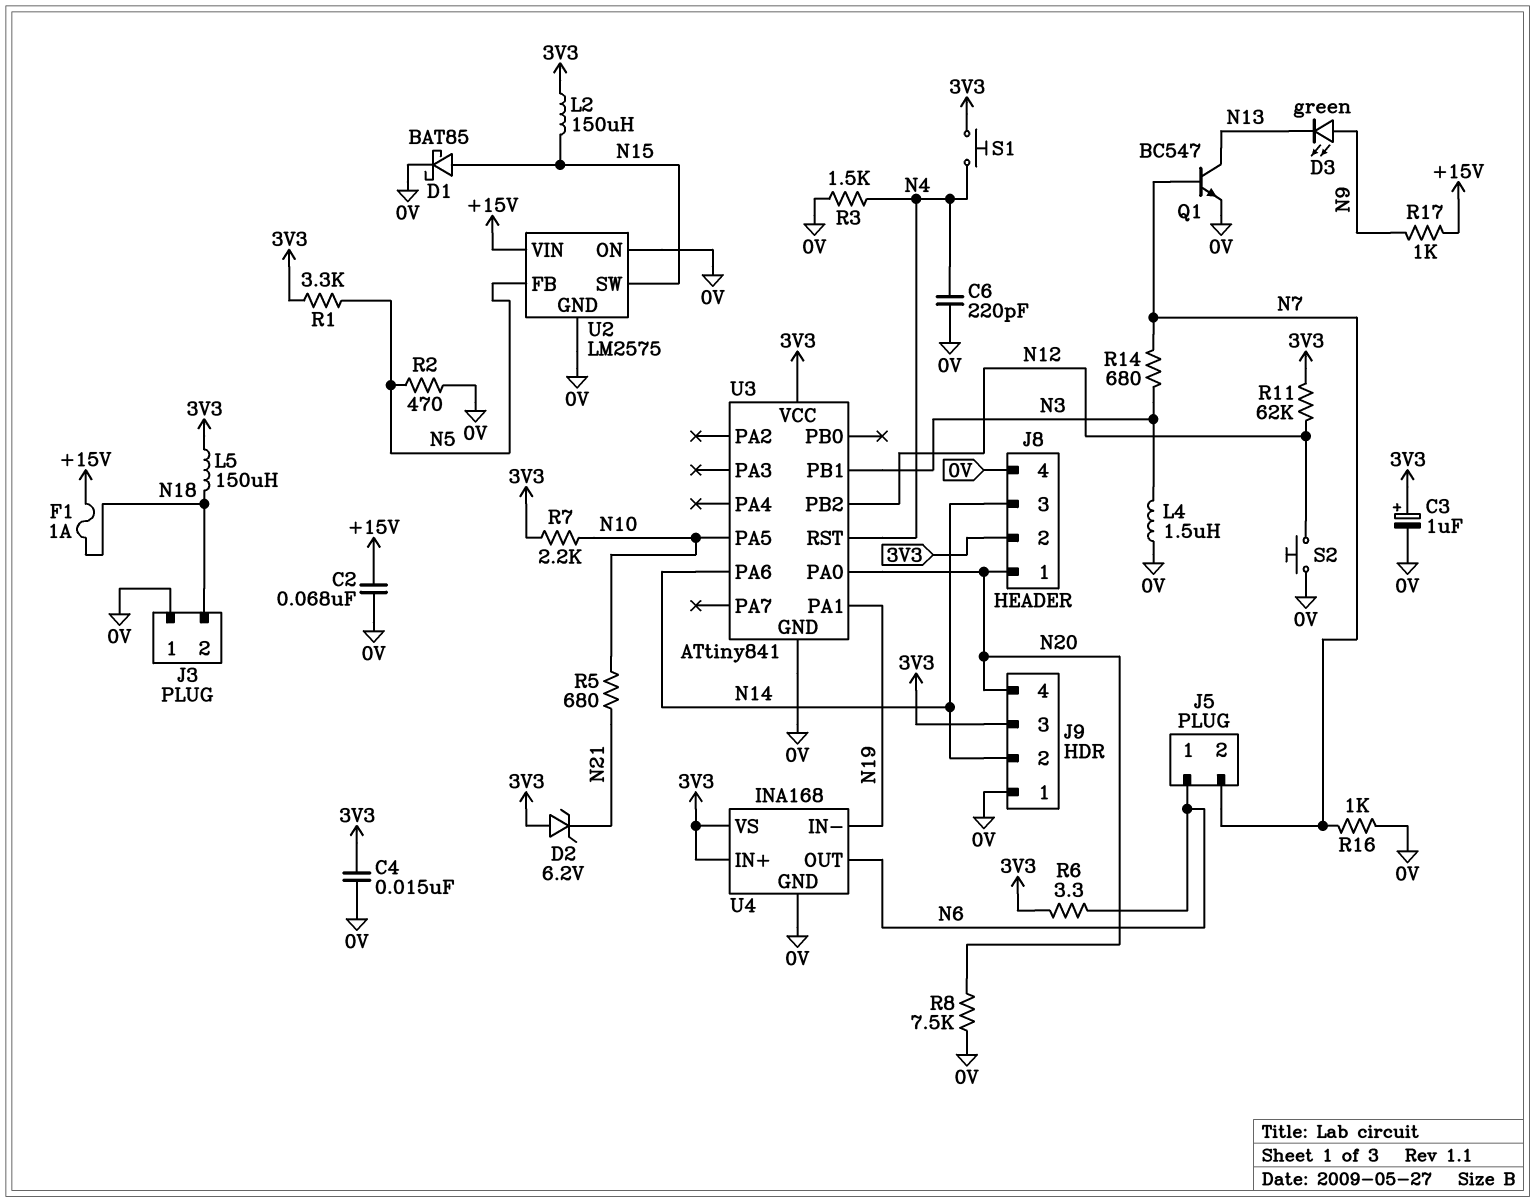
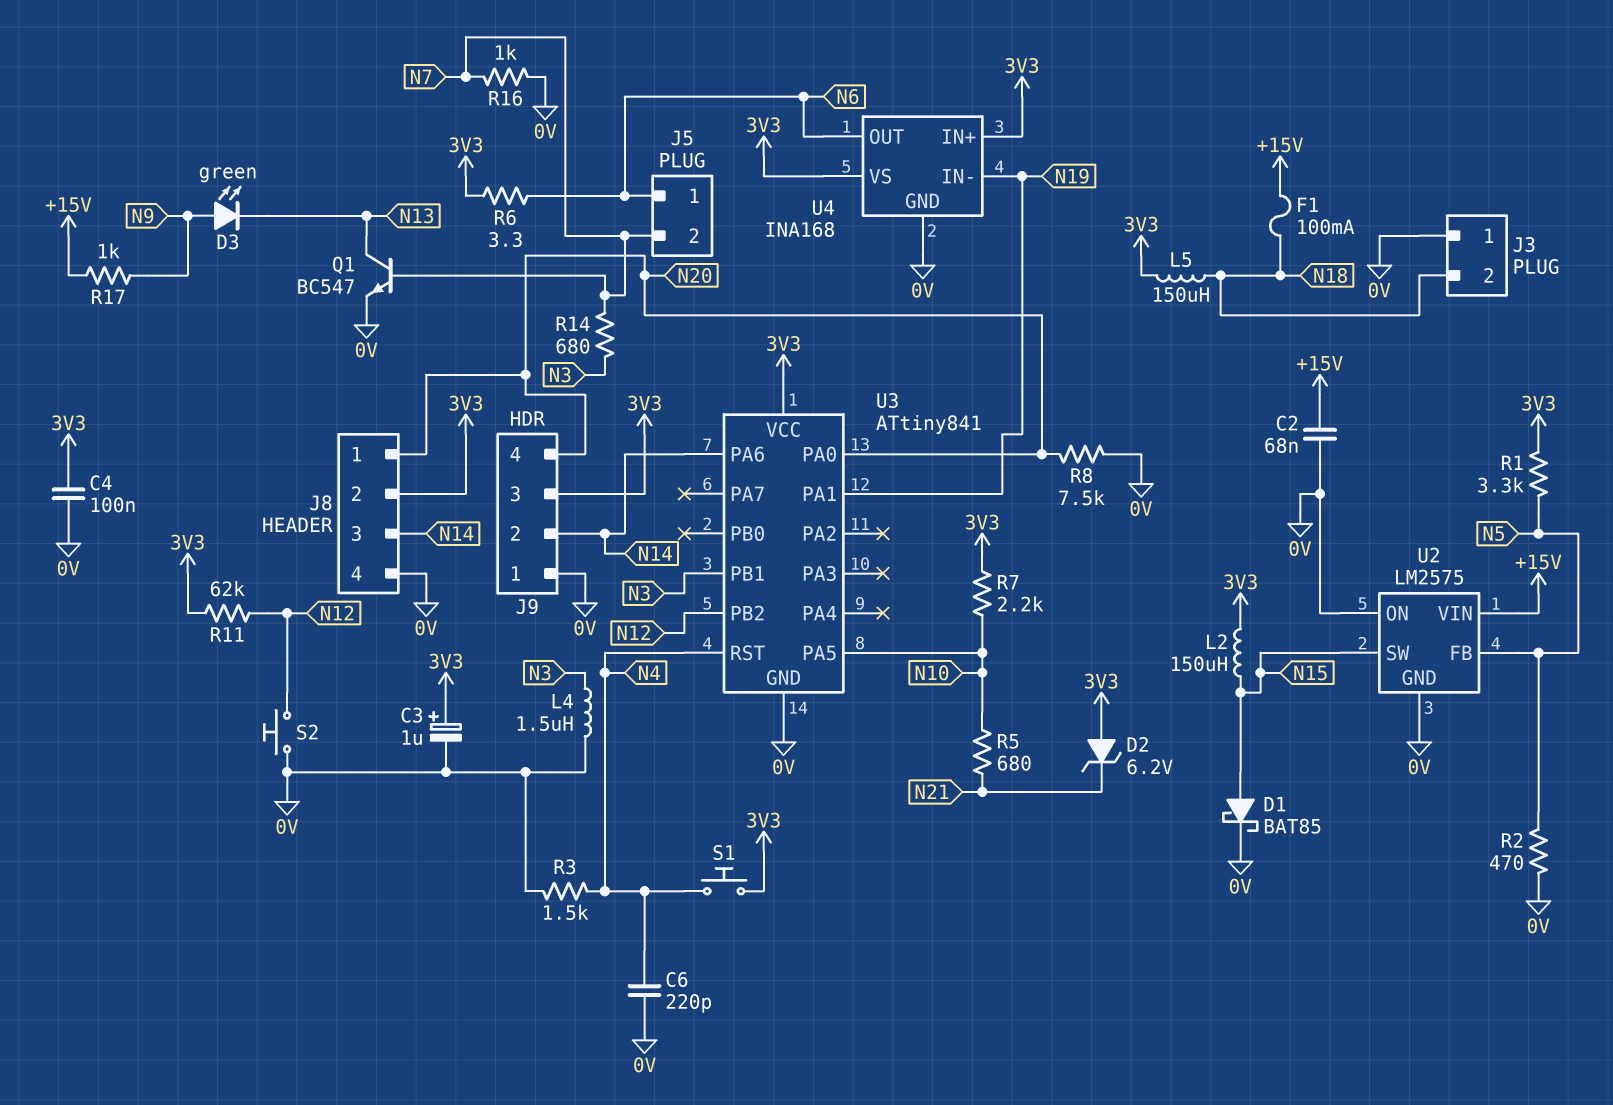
C4: 15nF (0V, 3V3) -> 100nF (0V, 3V3)
F1: 1A (+15V, N18) -> 100mA (+15V, N18)

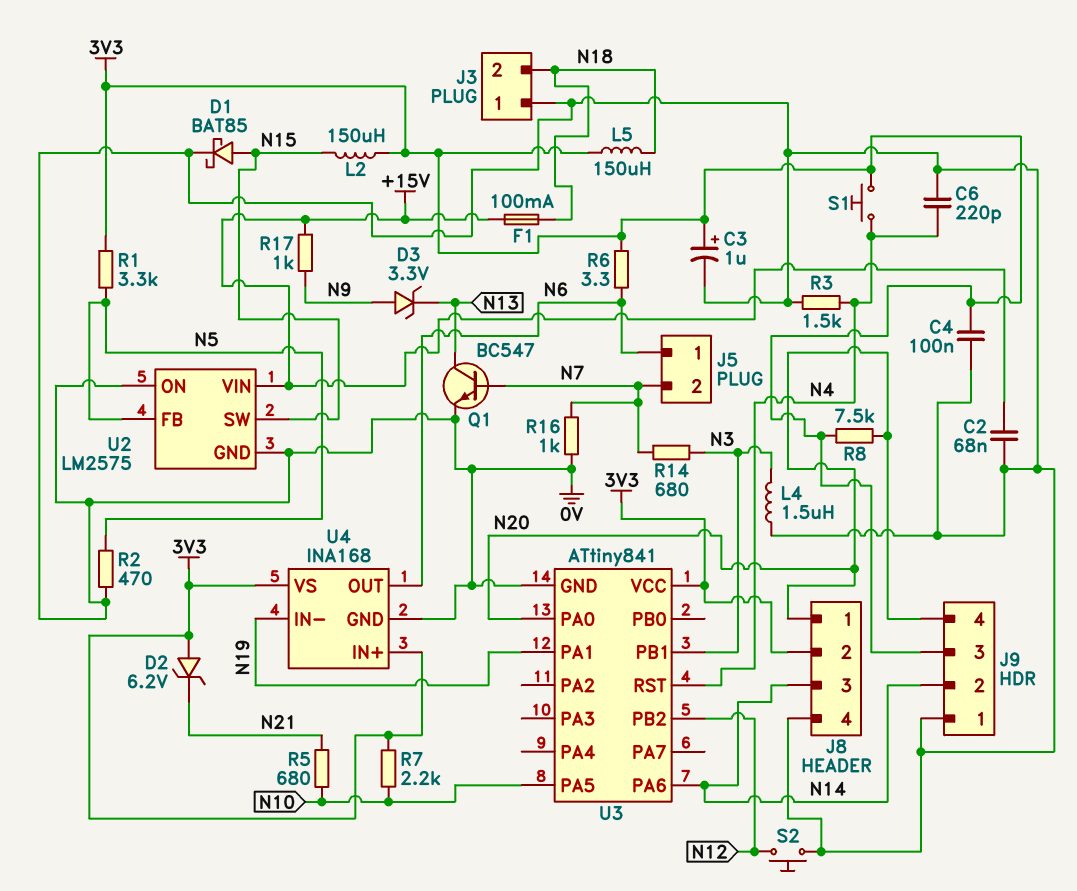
D3: LED green (A N9, K N13) -> zener 3.3V (A N9, K N13)
R8: 7.5k (0V, N20) -> 7.5k (3V3, N20)
R11: 62k (3V3, N12) -> none

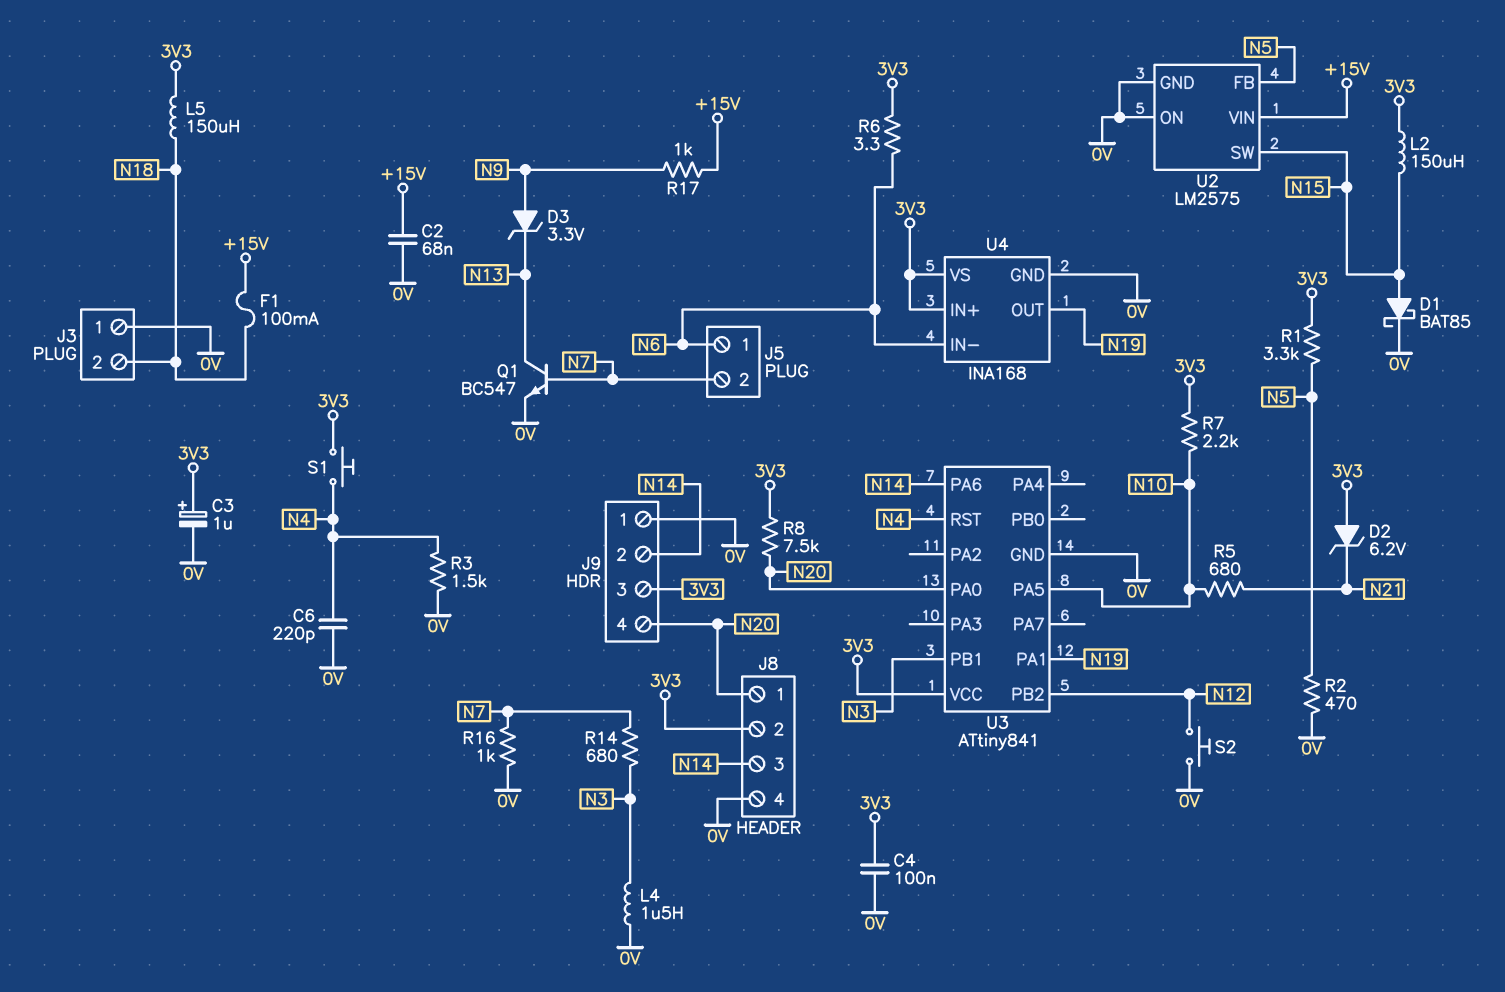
U4 pin IN-: N19 -> N6
U4 pin OUT: N6 -> N19

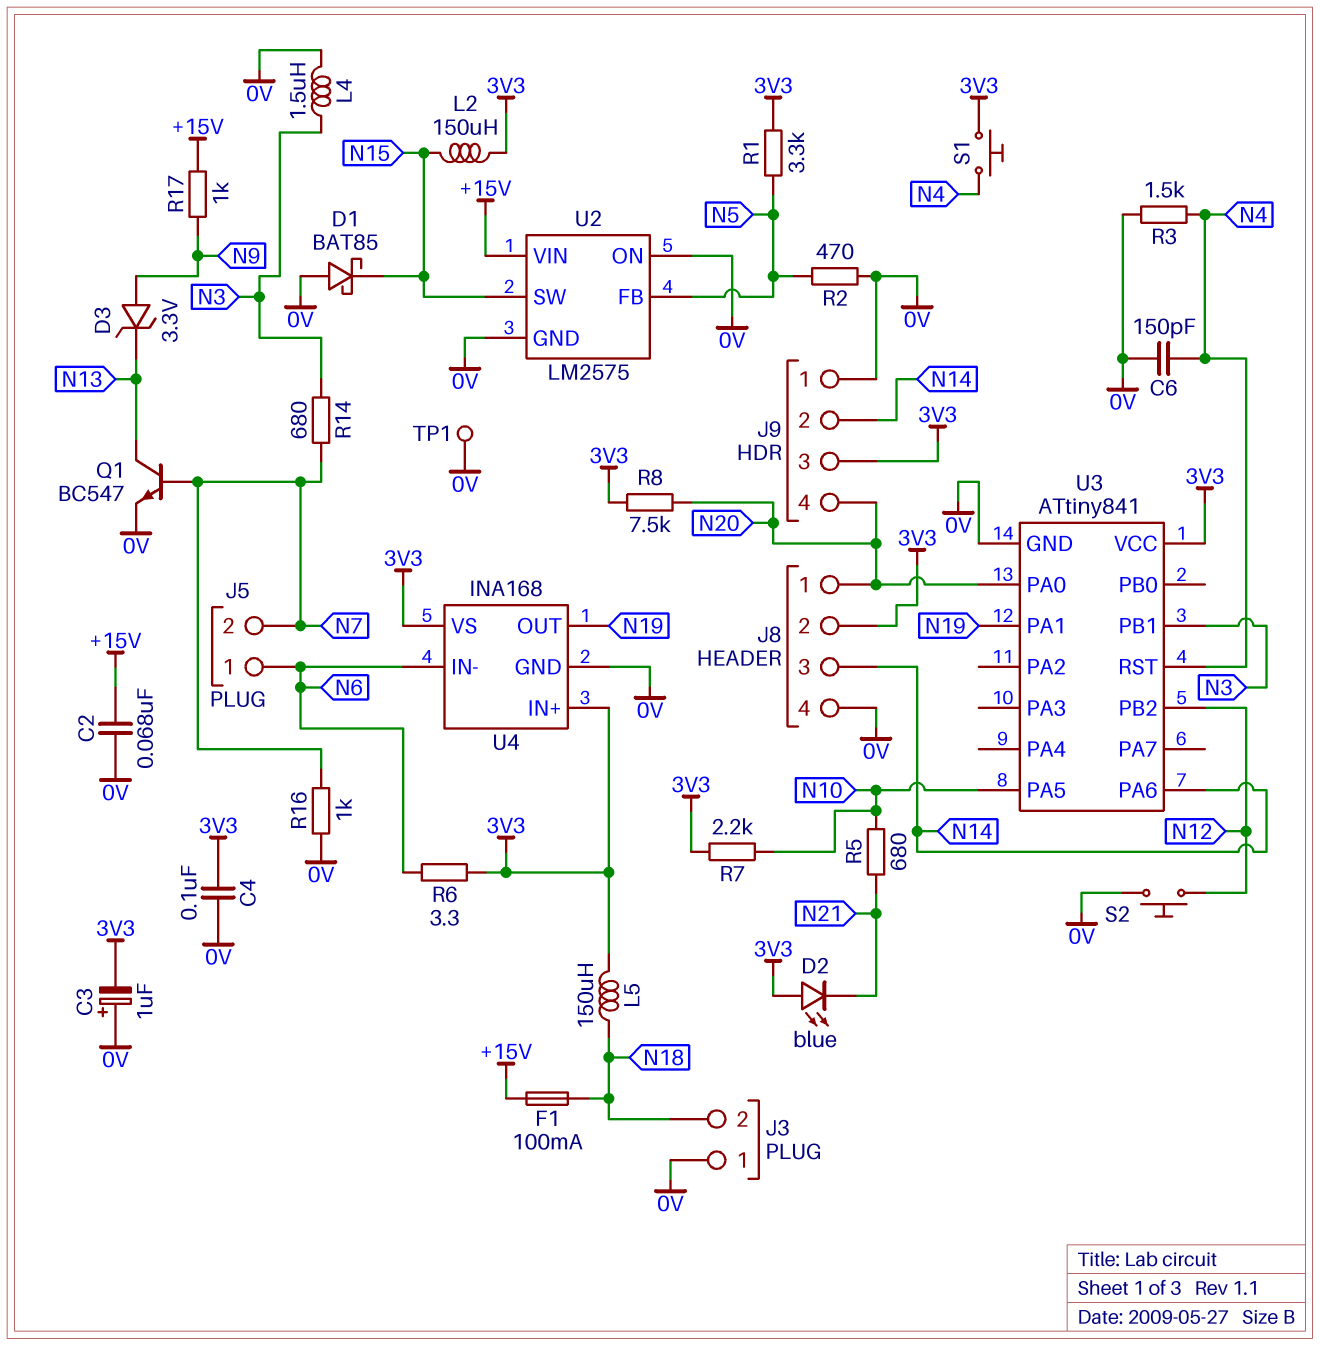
C3: 1uF (plus 3V3, minus 0V) -> 1uF (plus 0V, minus 3V3)
C6: 220pF (0V, N4) -> 150pF (0V, N4)
D1: schottky BAT85 (A N15, K 0V) -> schottky BAT85 (A 0V, K N15)
D2: zener 6.2V (A 3V3, K N21) -> LED blue (A 3V3, K N21)
TP1: none -> test point (0V)

